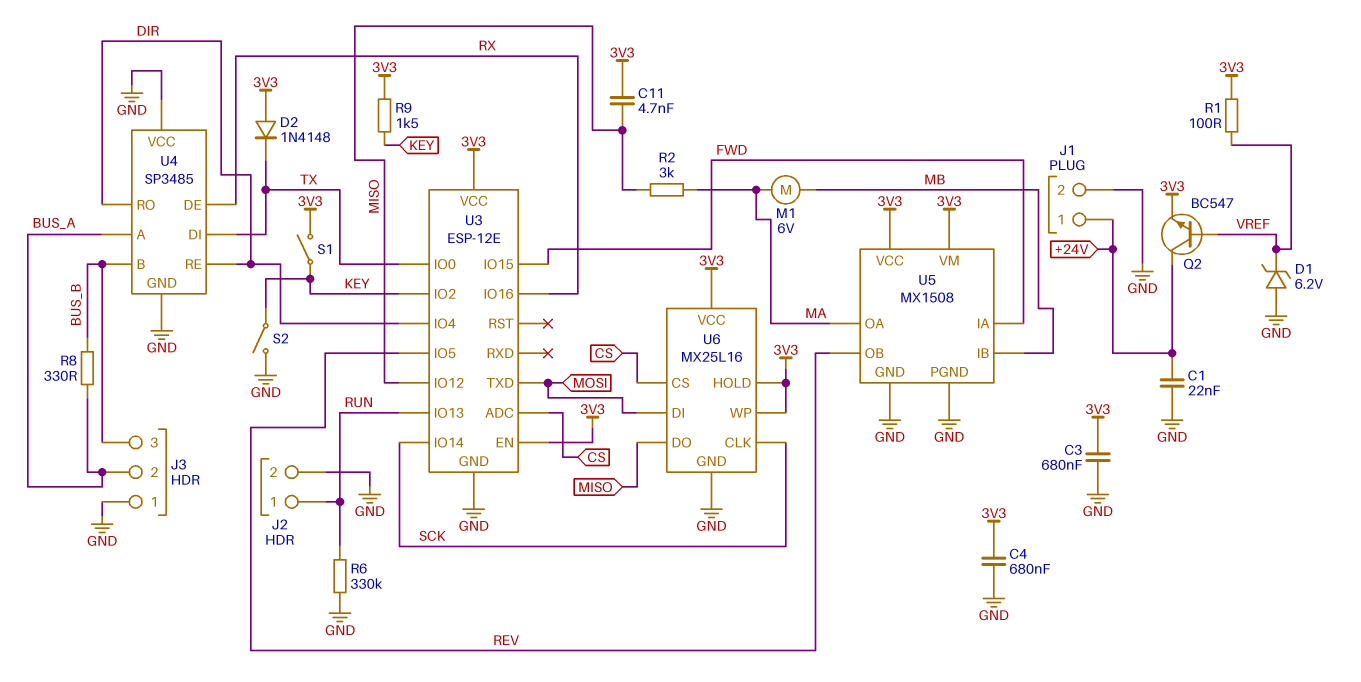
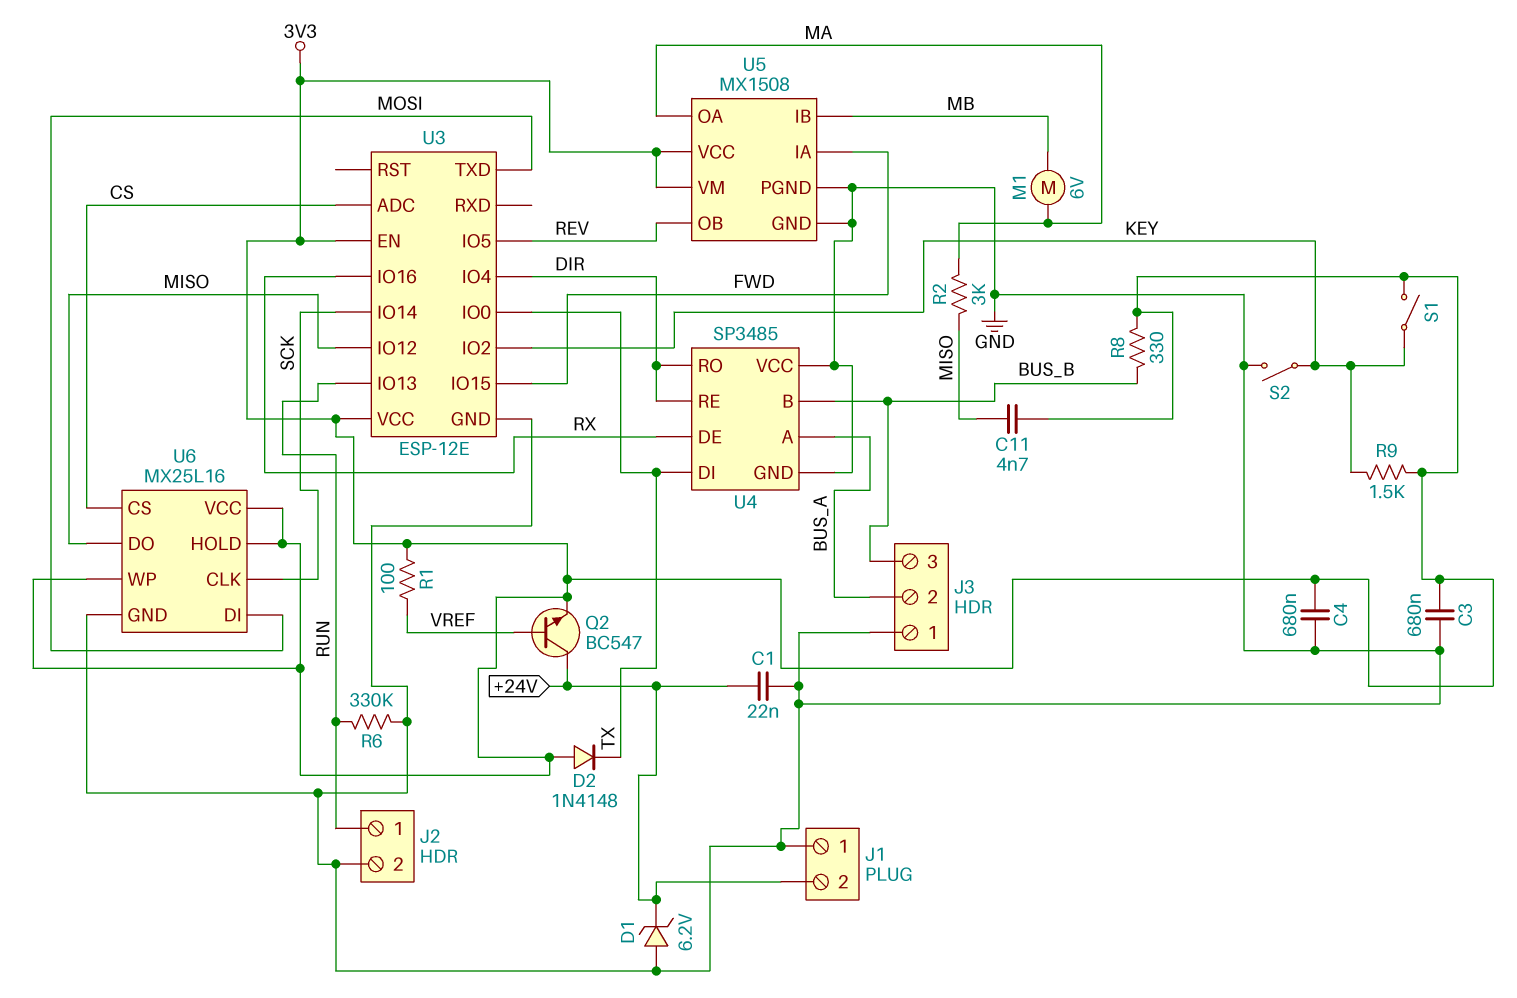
D1: zener 6.2V (A GND, K VREF) -> zener 6.2V (A GND, K +24V)
J1 pin 1: +24V -> GND
J1 pin 2: GND -> +24V
R8: 330 (BUS_A, BUS_B) -> 330 (3V3, BUS_B)

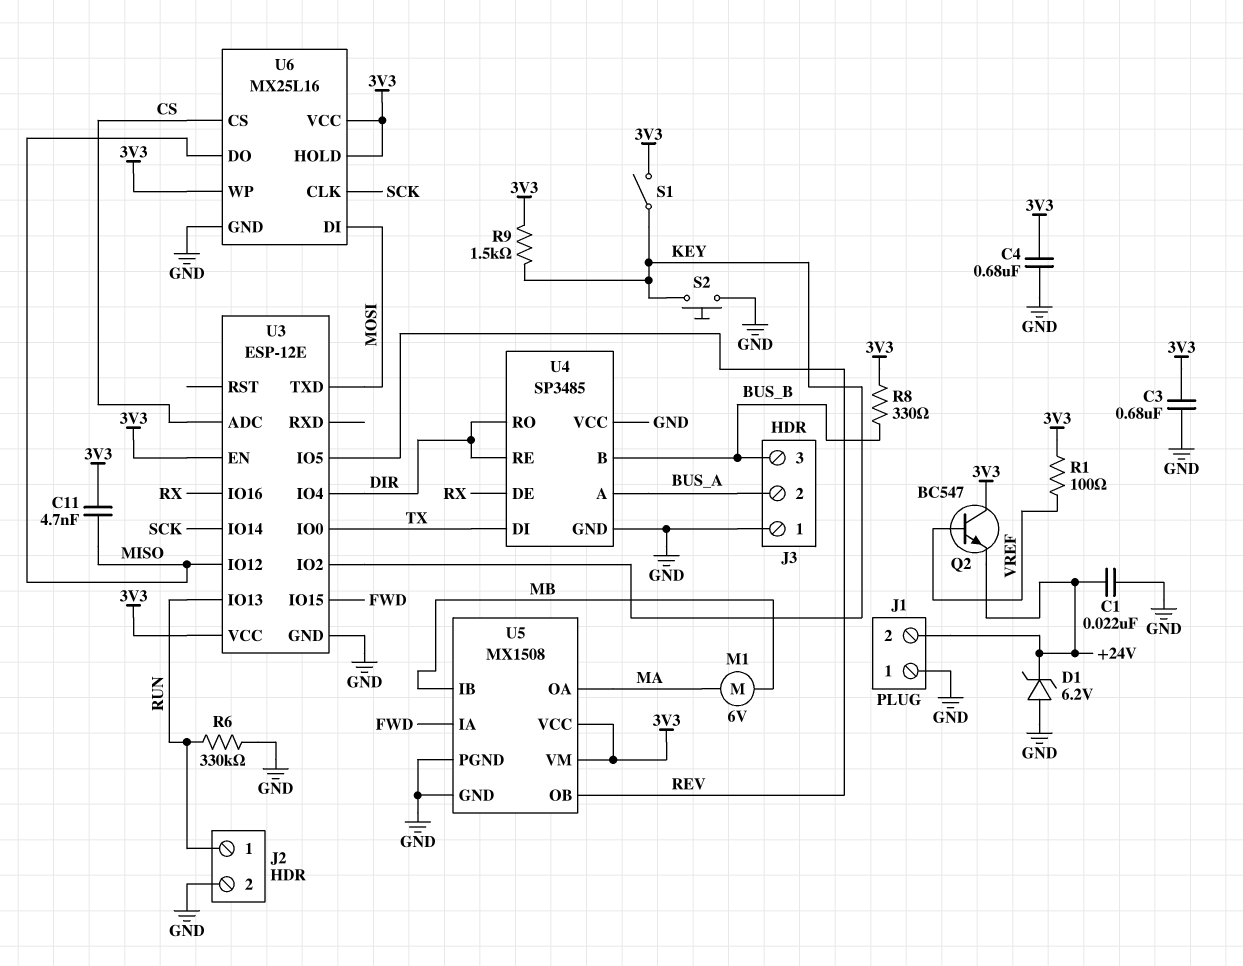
D2: diode 1N4148 (A 3V3, K TX) -> none
Q2: NPN BC547 (B VREF, C +24V, E 3V3) -> NPN BC547 (B VREF, C 3V3, E +24V)
R2: 3k (MA, MISO) -> none
S2: switch (GND, KEY) -> button (GND, KEY)

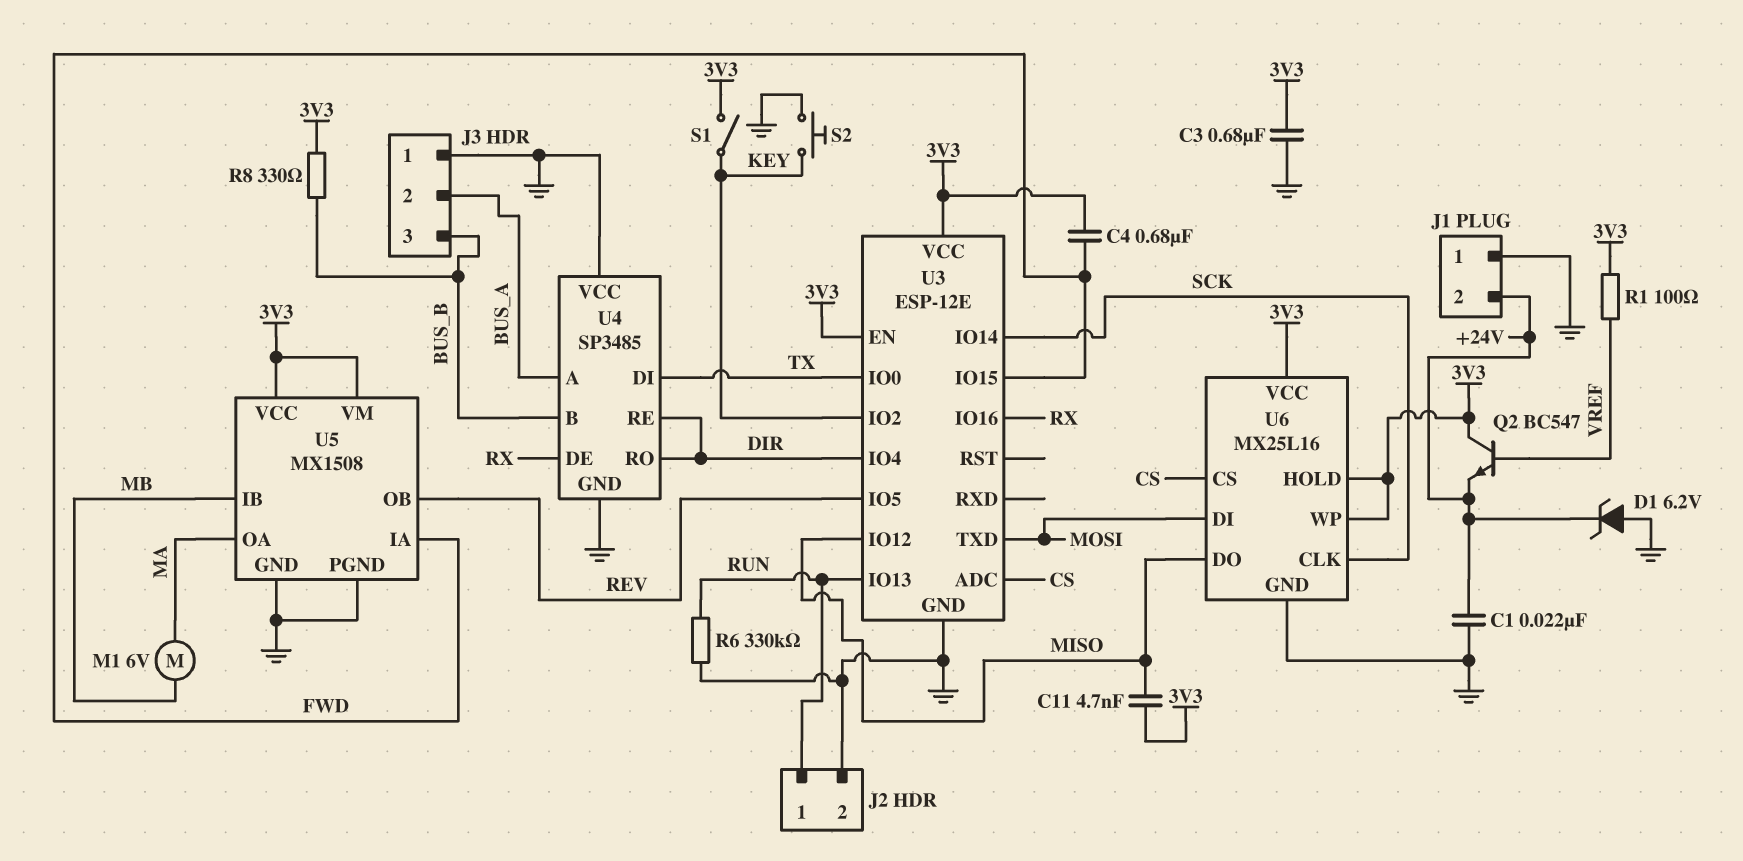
C4: 680nF (3V3, GND) -> 680nF (3V3, FWD)
R9: 1.5k (3V3, KEY) -> none

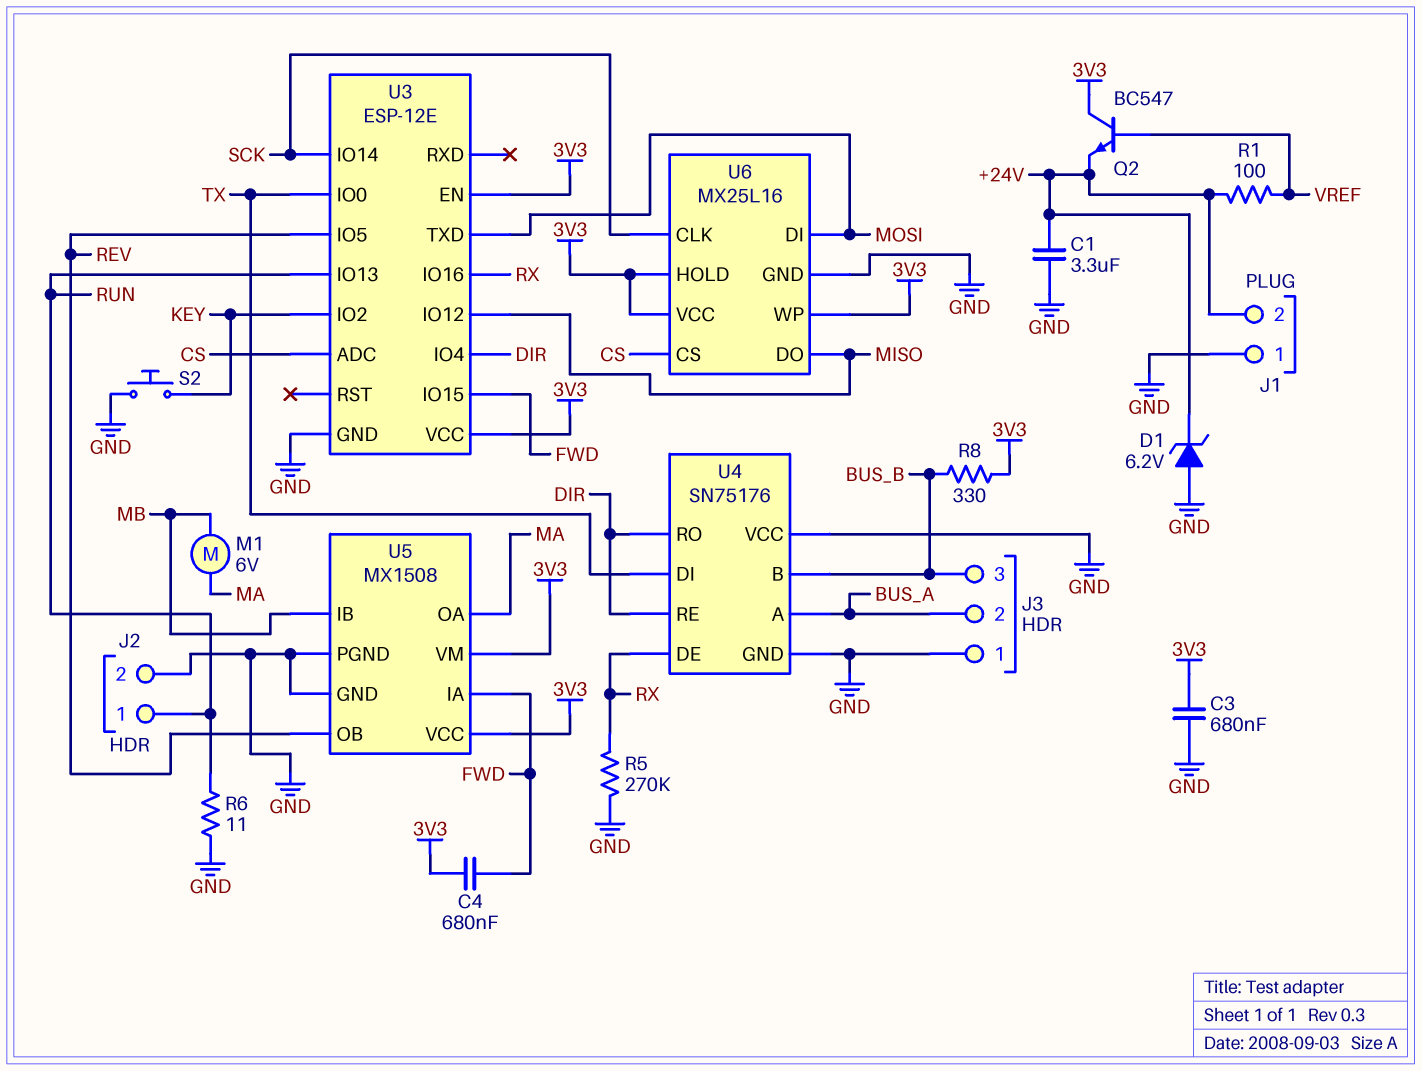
C1: 22nF (+24V, GND) -> 3.3uF (+24V, GND)
C11: 4.7nF (3V3, MISO) -> none
R1: 100 (3V3, VREF) -> 100 (+24V, VREF)
R5: none -> 270k (GND, RX)
R6: 330k (GND, RUN) -> 11 (GND, RUN)
S1: switch (3V3, KEY) -> none
U4: SP3485 -> SN75176

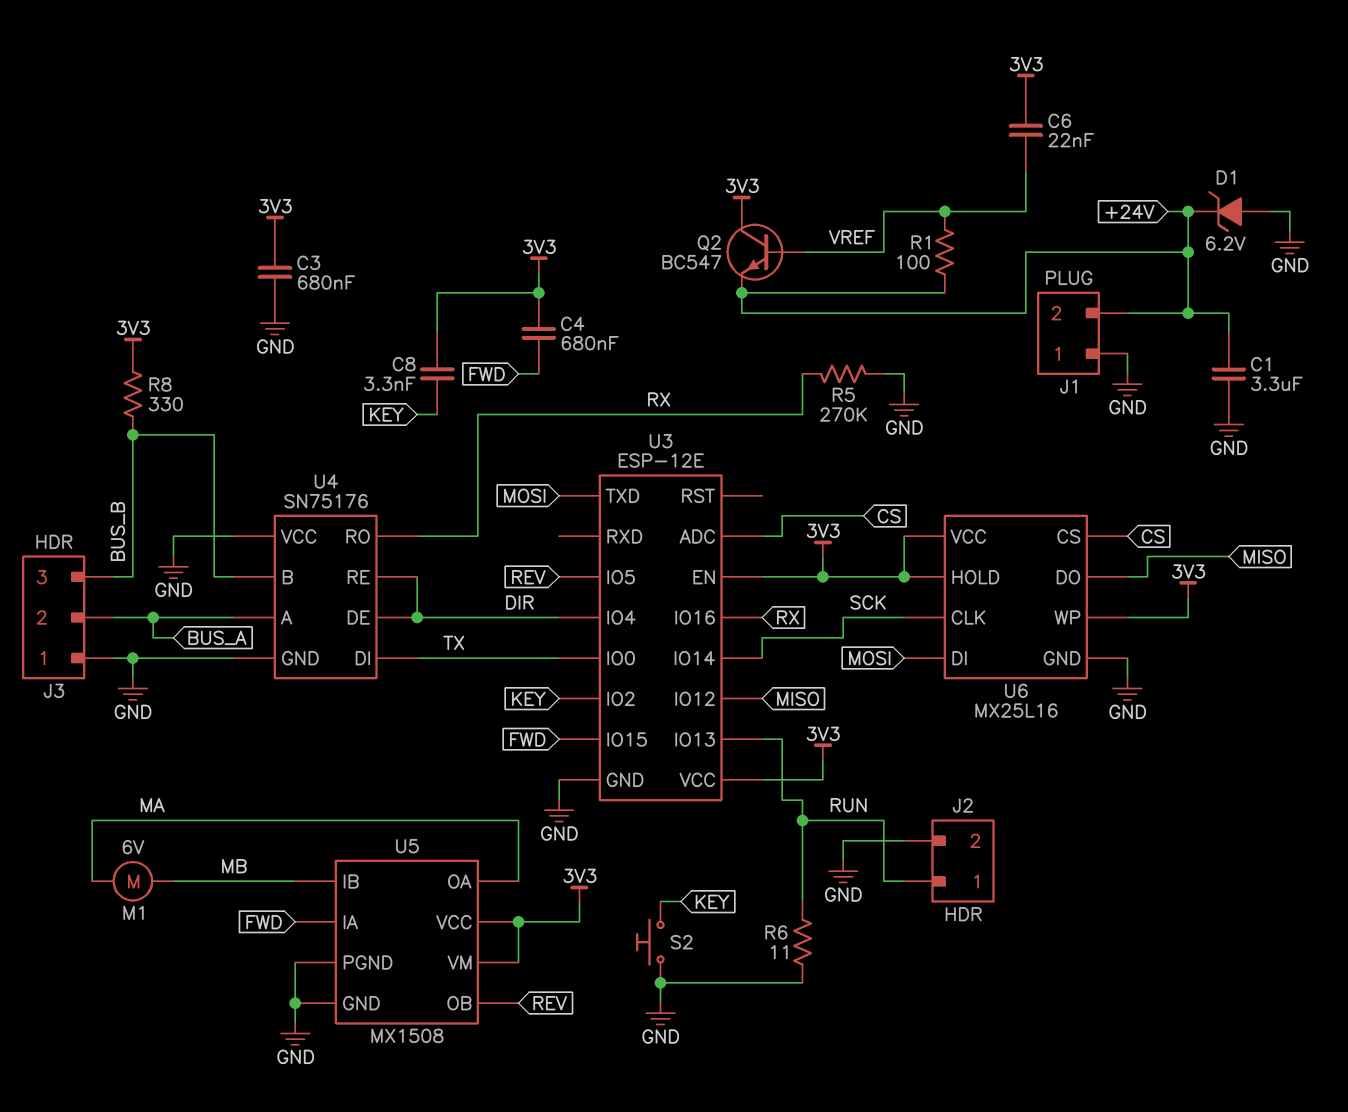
C6: none -> 22nF (3V3, VREF)
C8: none -> 3.3nF (3V3, KEY)
U4 pin DE: RX -> DIR
U4 pin RO: DIR -> RX

